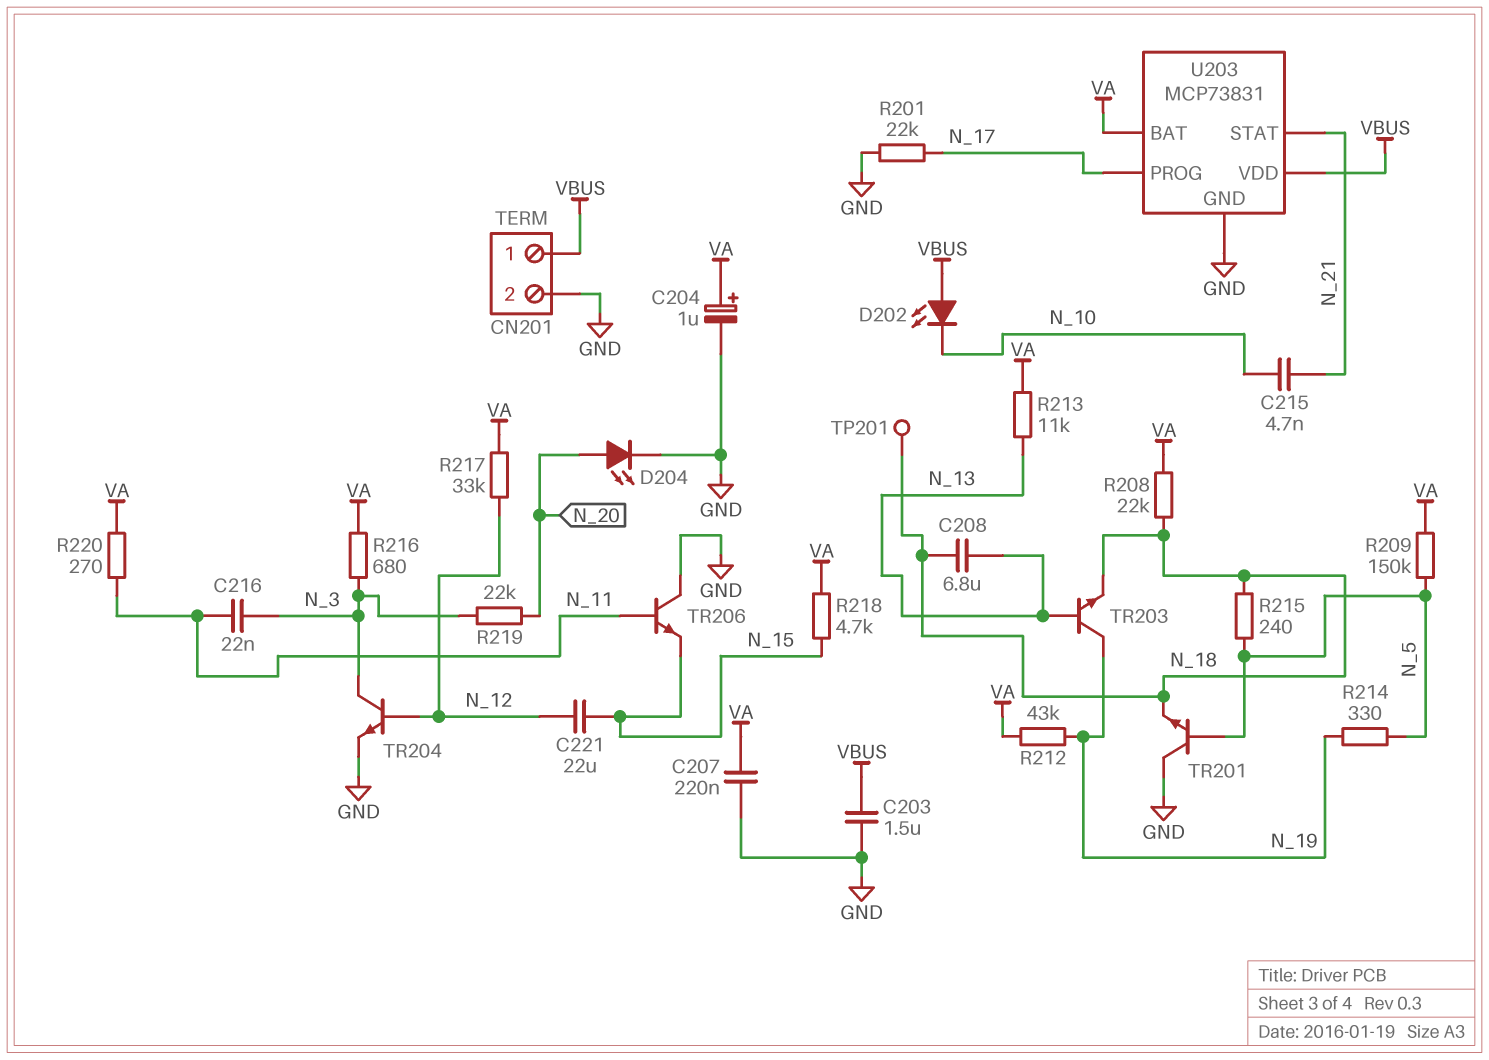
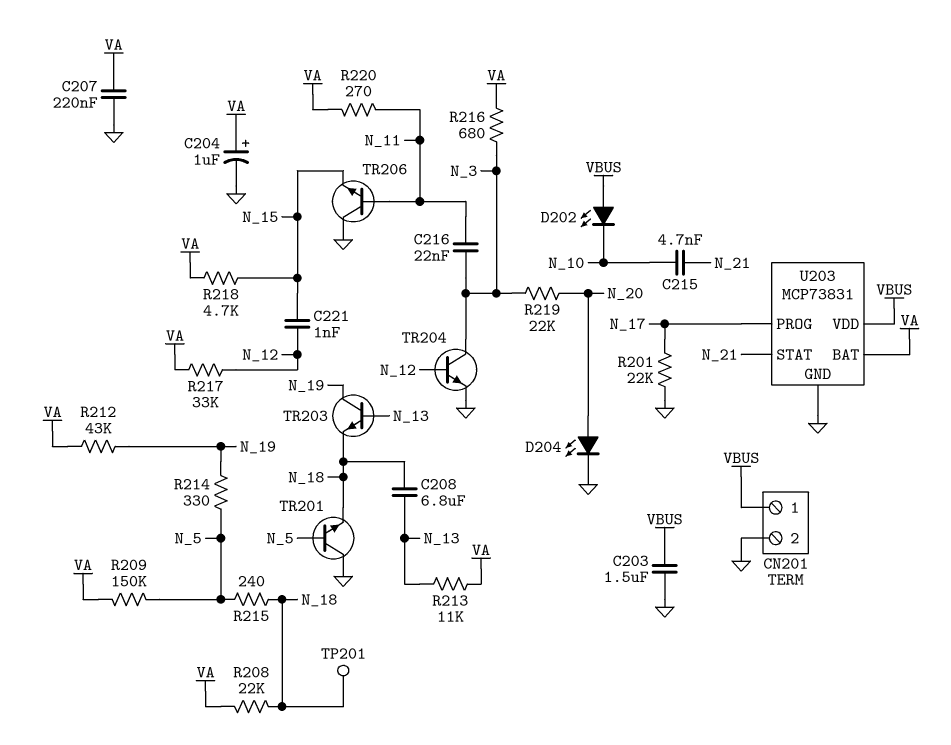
C221: 22uF (N_12, N_15) -> 1nF (N_12, N_15)

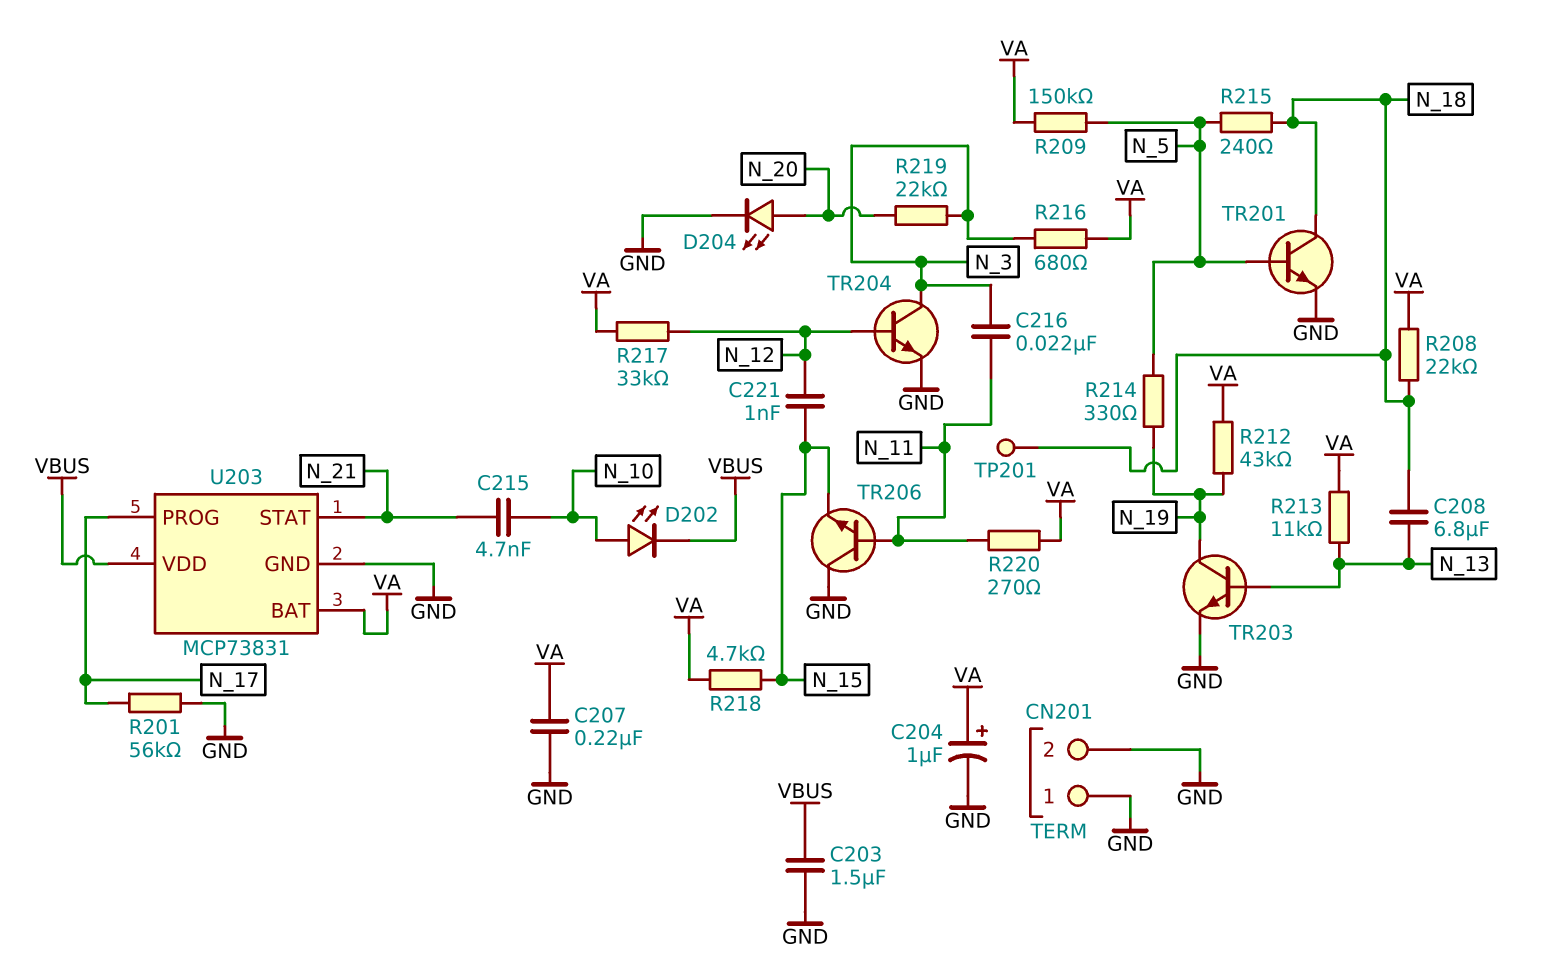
CN201 pin 1: VBUS -> GND
D202: LED (A VBUS, K N_10) -> LED (A N_10, K VBUS)
R201: 22k (GND, N_17) -> 56k (GND, N_17)
TR201: NPN (B N_5, C GND, E N_18) -> NPN (B N_5, C N_18, E GND)
TR203: NPN (B N_13, C N_19, E N_18) -> NPN (B N_13, C N_19, E GND)

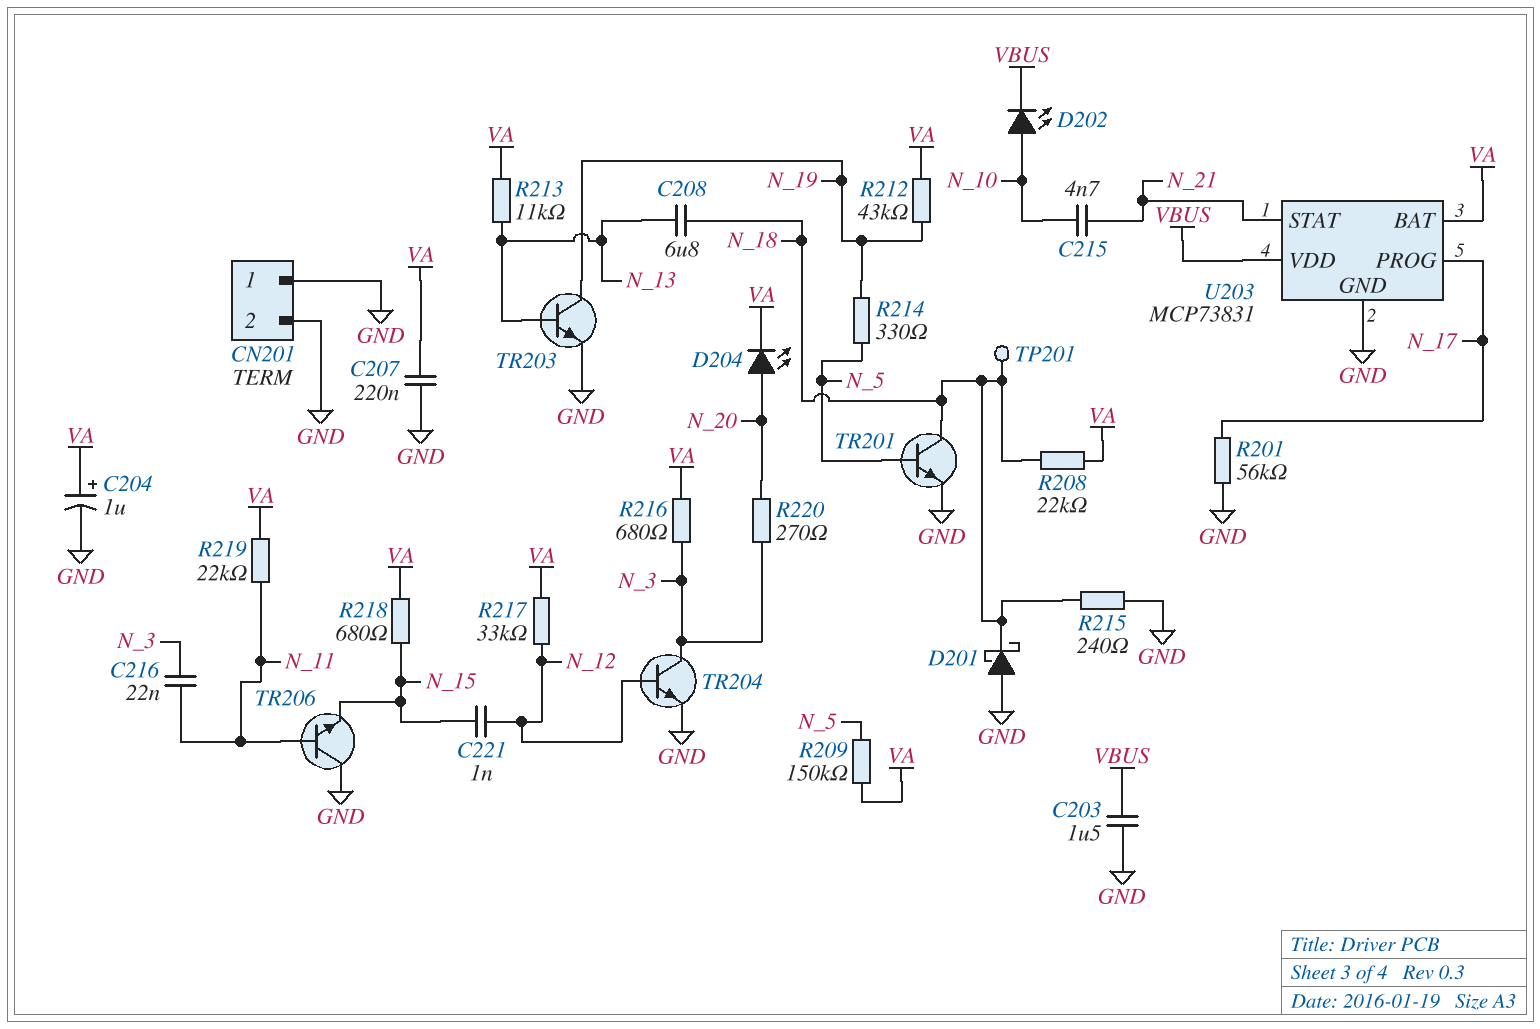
D201: none -> schottky (A GND, K N_18)
D204: LED (A N_20, K GND) -> LED (A N_20, K VA)
R215: 240 (N_5, N_18) -> 240 (GND, N_18)
R218: 4.7k (N_15, VA) -> 680 (N_15, VA)
R219: 22k (N_3, N_20) -> 22k (N_11, VA)
R220: 270 (N_11, VA) -> 270 (N_3, N_20)

